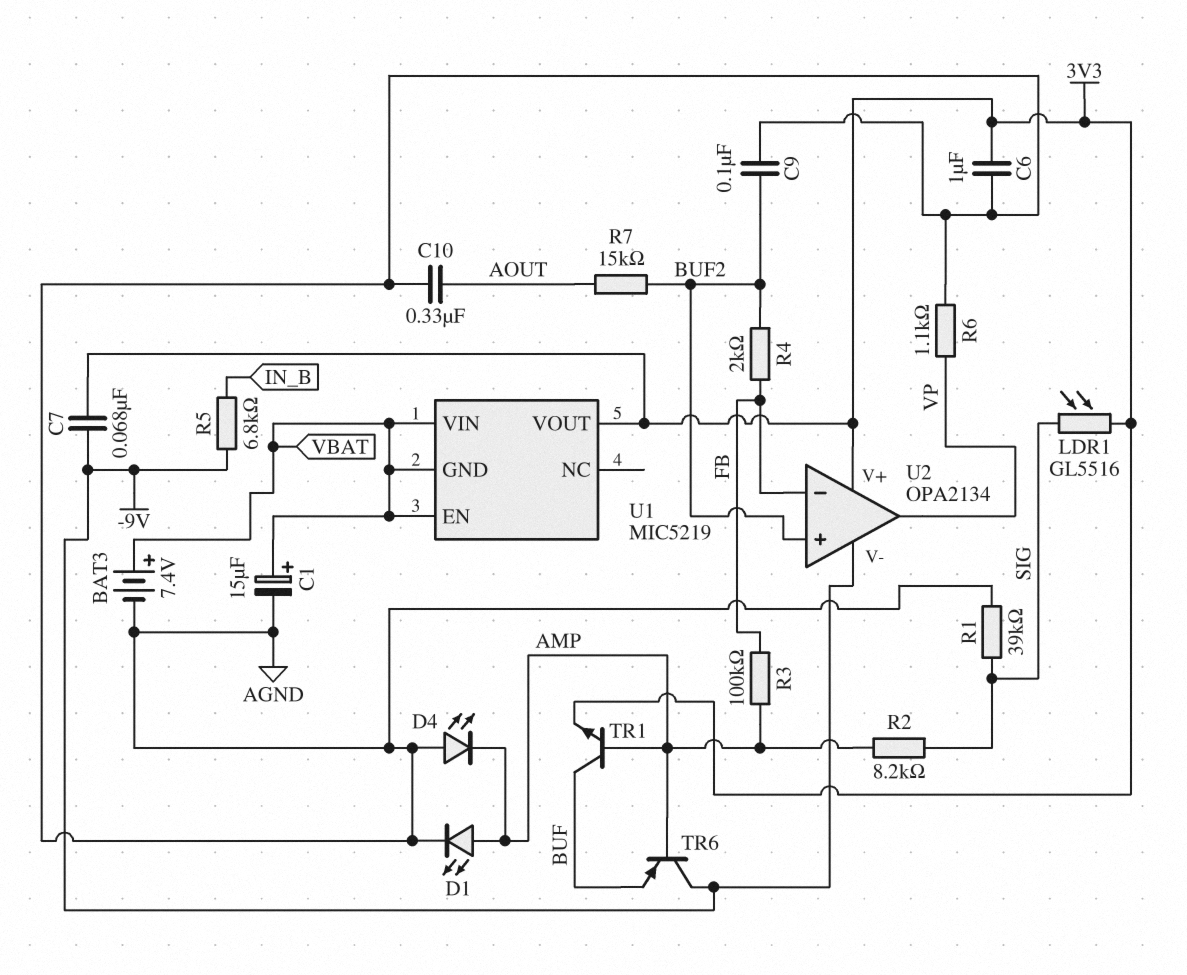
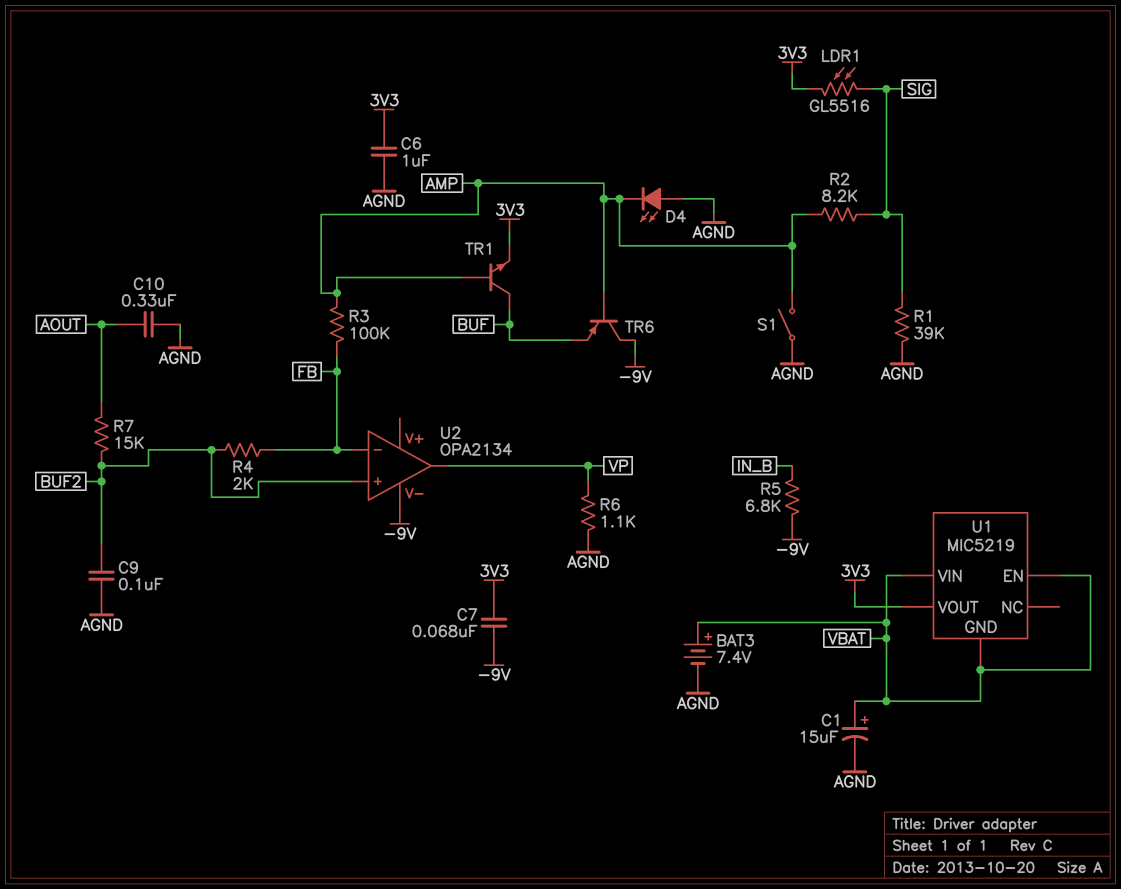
D1: LED (A AMP, K AGND) -> none
S1: none -> switch (AGND, AMP)
U2 pin V+: 3V3 -> none

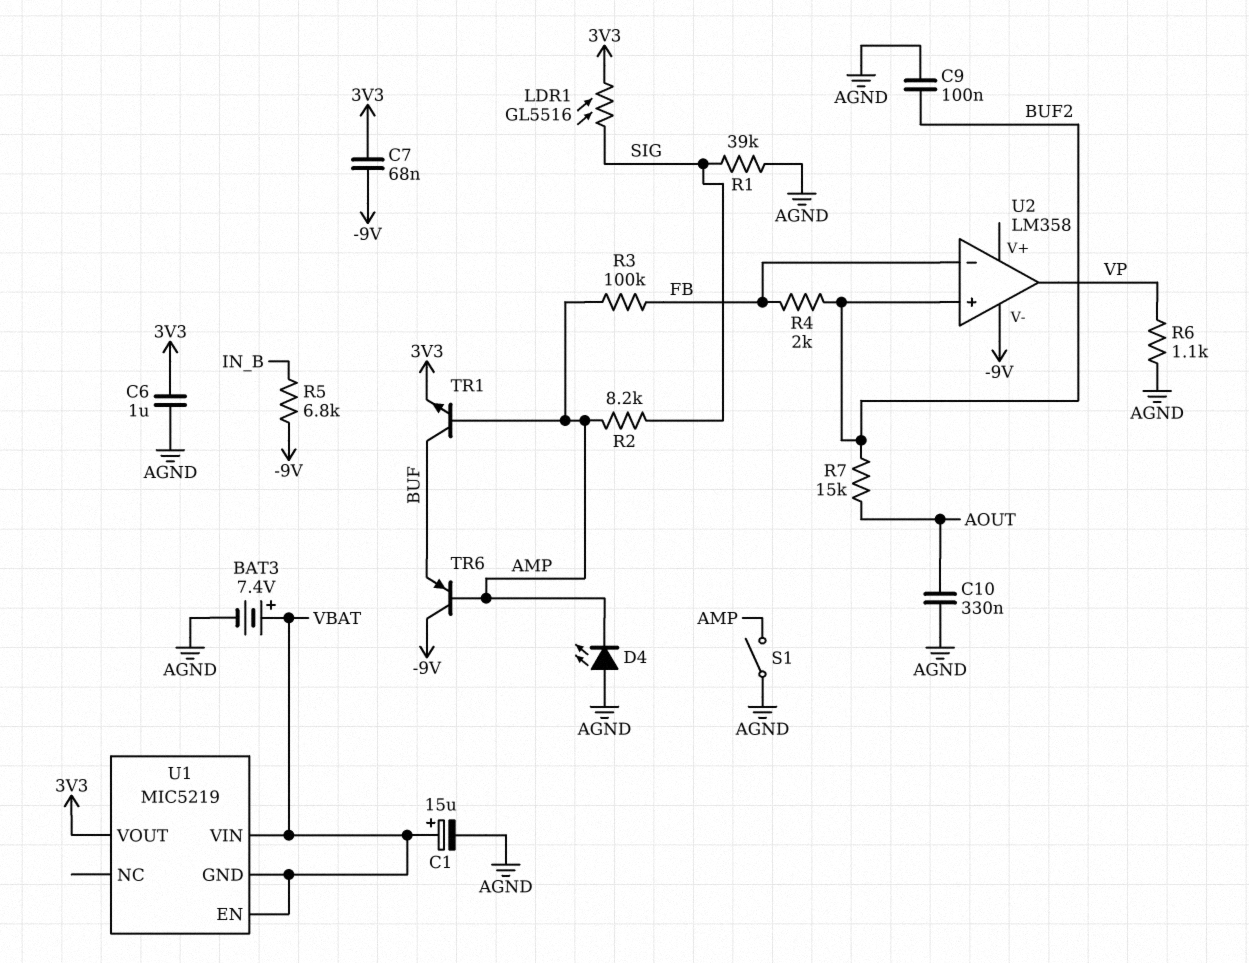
U2: OPA2134 -> LM358

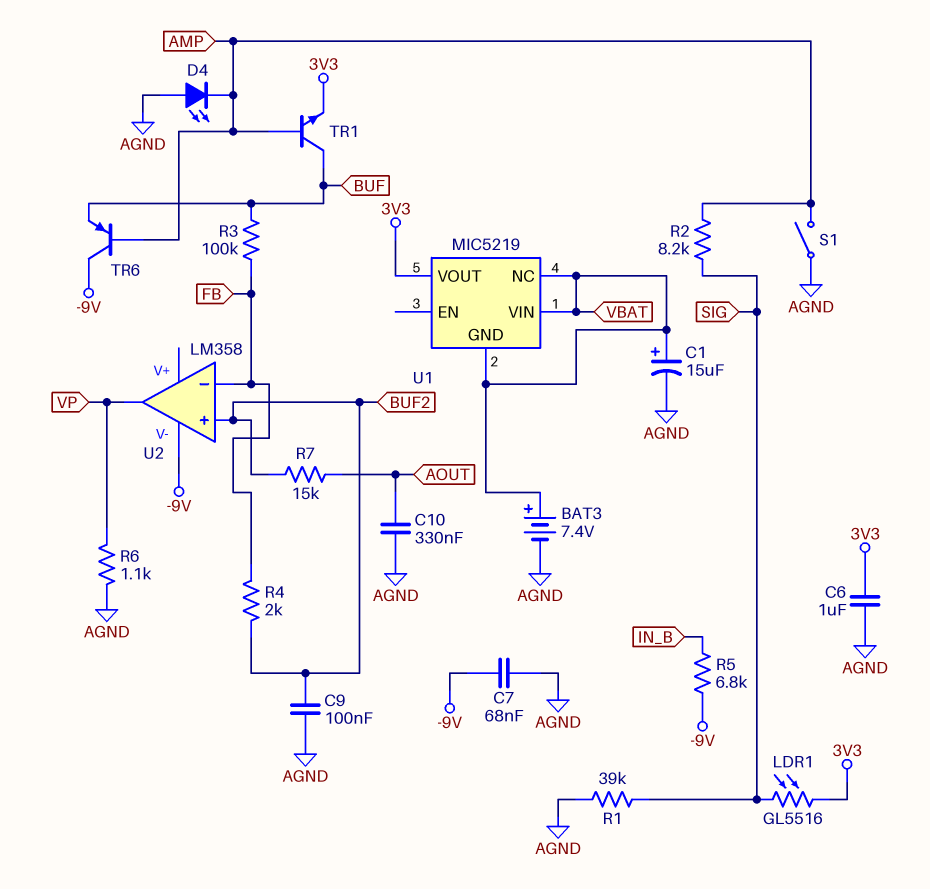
C7: 68nF (-9V, 3V3) -> 68nF (-9V, AGND)
R3: 100k (AMP, FB) -> 100k (BUF, FB)
U1 pin EN: VBAT -> none
U1 pin NC: none -> VBAT

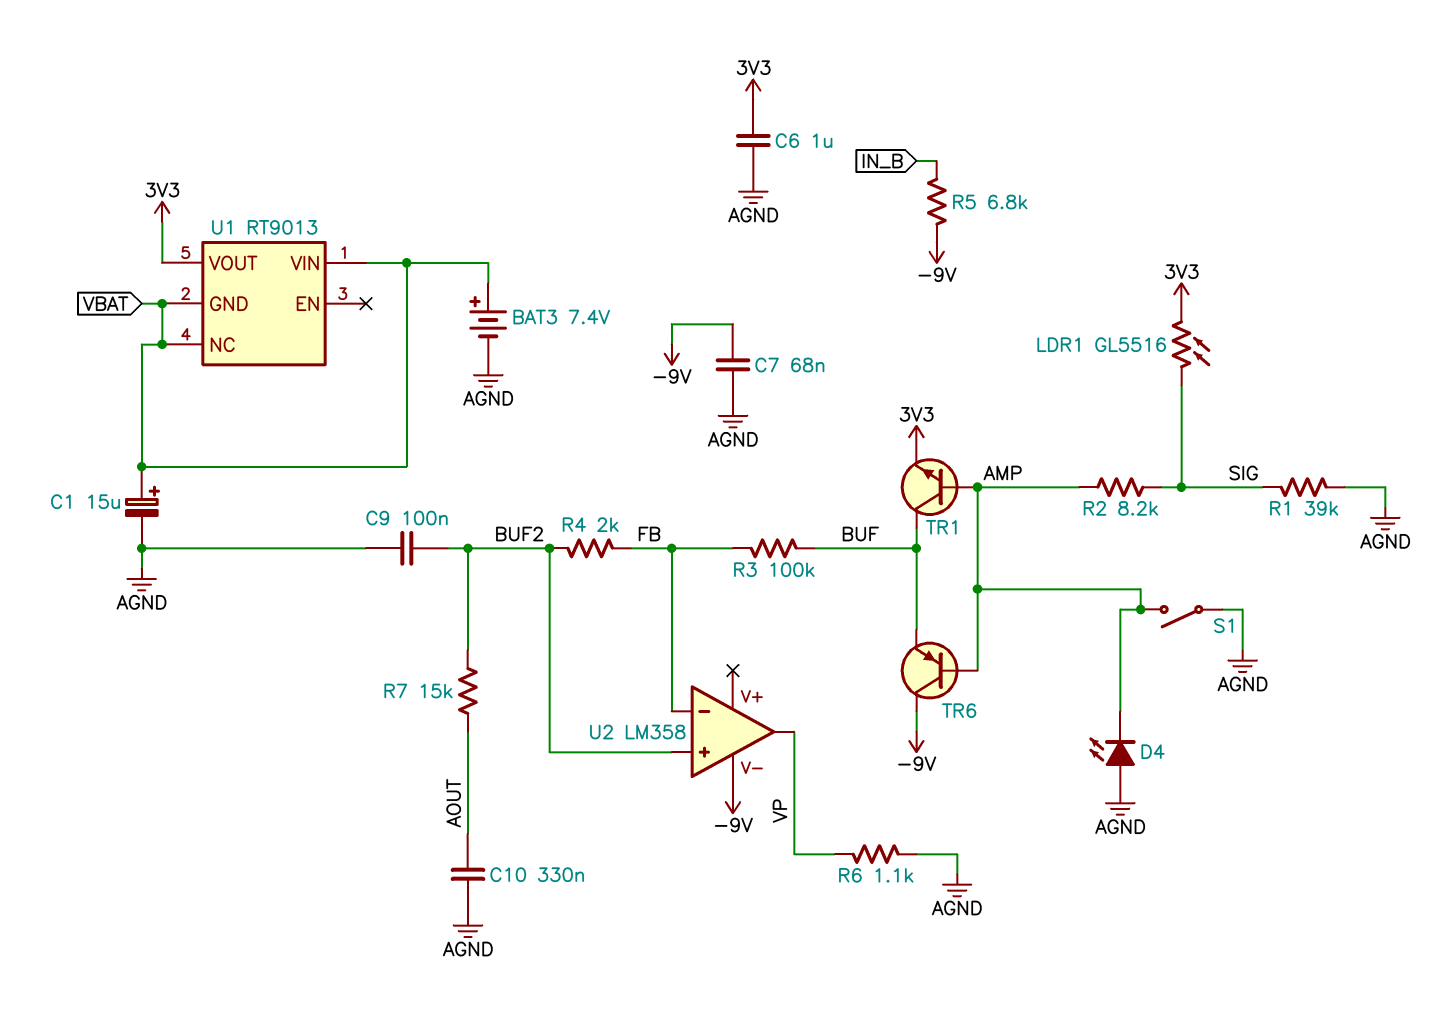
U1: MIC5219 -> RT9013

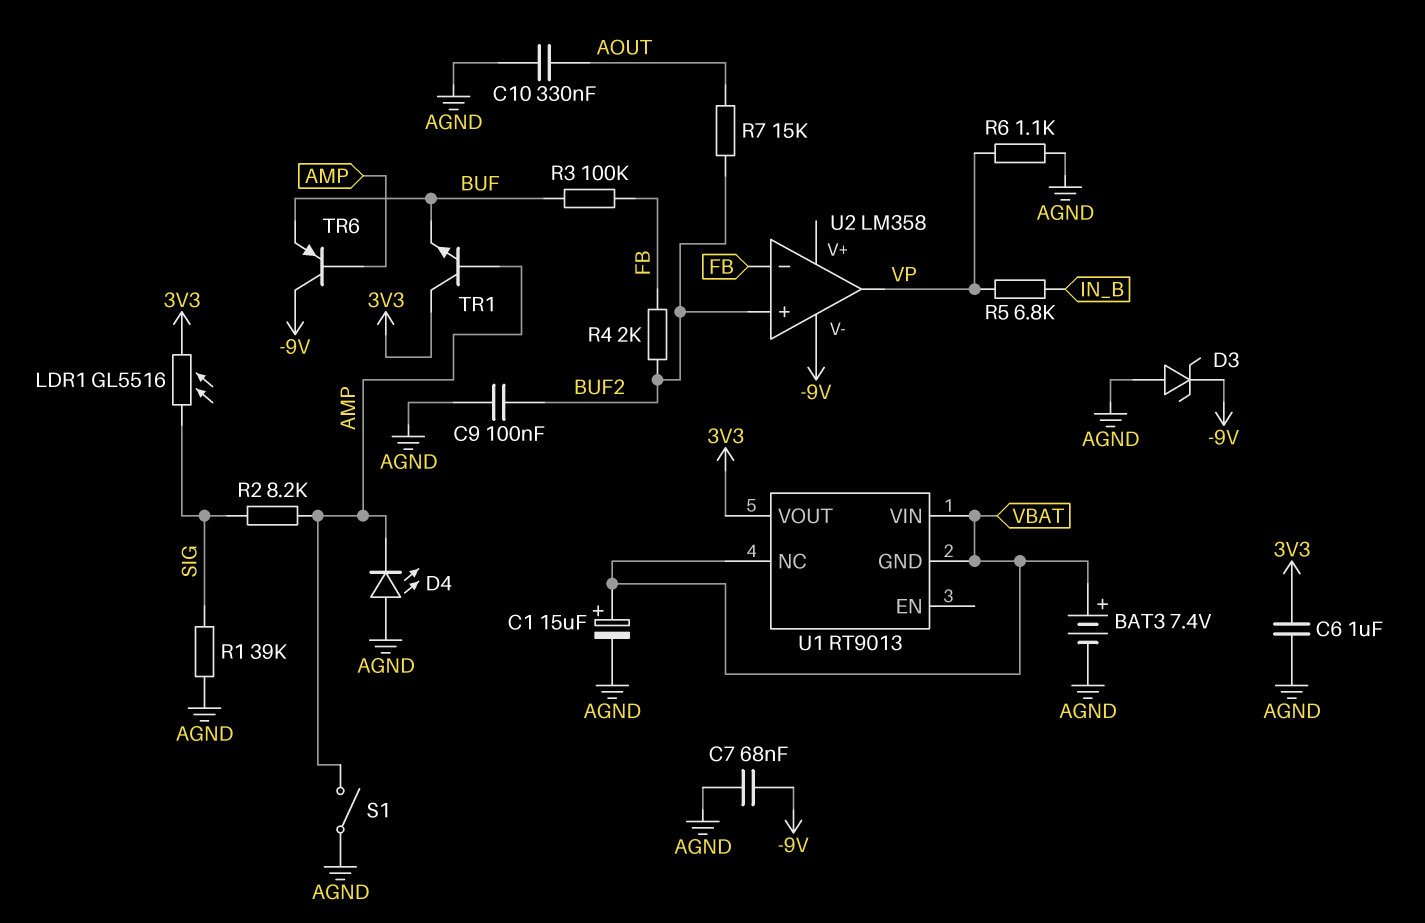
D3: none -> zener (A AGND, K -9V)
R5: 6.8k (-9V, IN_B) -> 6.8k (IN_B, VP)
TR1: NPN (B AMP, C BUF, E 3V3) -> NPN (B AMP, C 3V3, E BUF)

